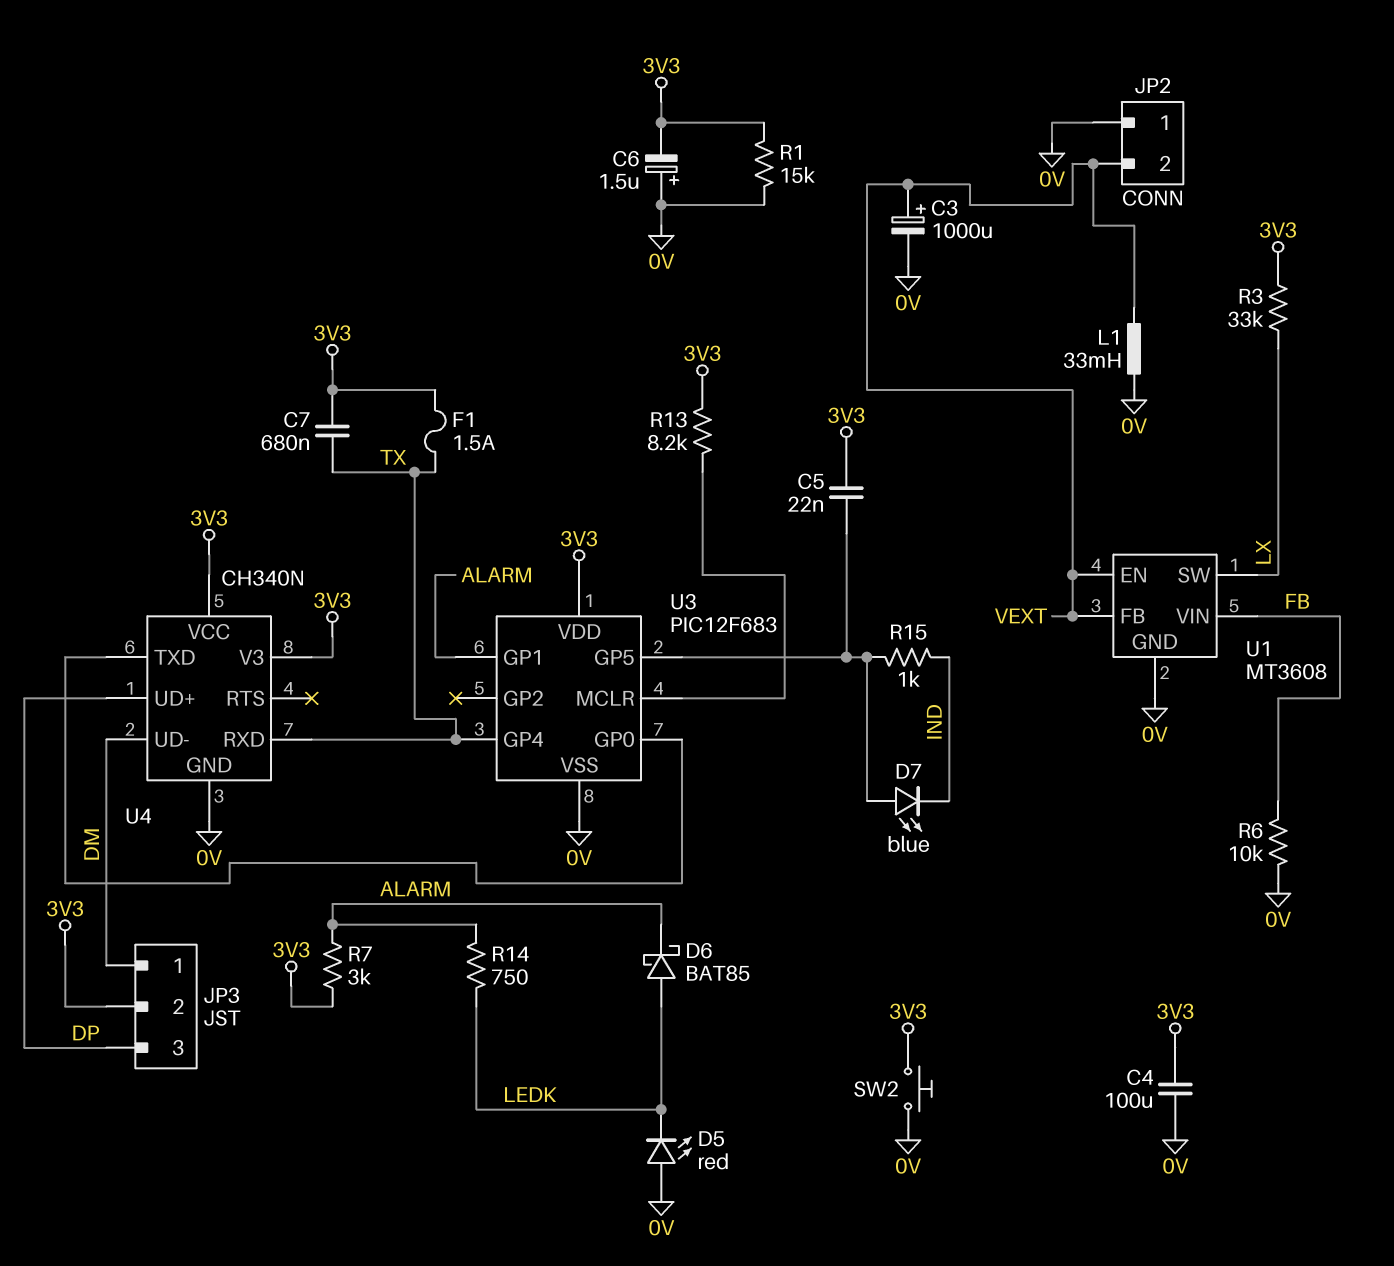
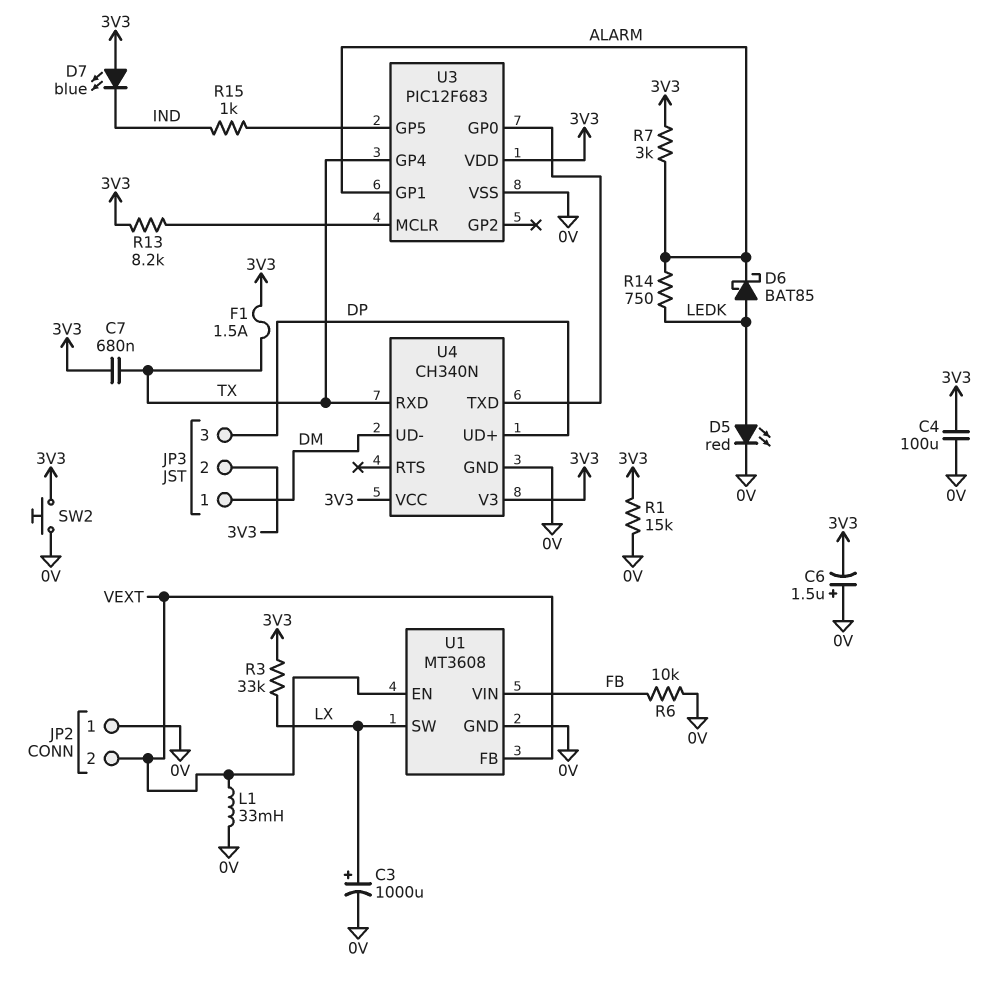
C3: 1000uF (plus VEXT, minus 0V) -> 1000uF (plus LX, minus 0V)
C5: 22nF (3V3, U3/GP5) -> none
D5: LED red (A 0V, K LEDK) -> LED red (A LEDK, K 0V)
D7: LED blue (A U3/GP5, K IND) -> LED blue (A 3V3, K IND)

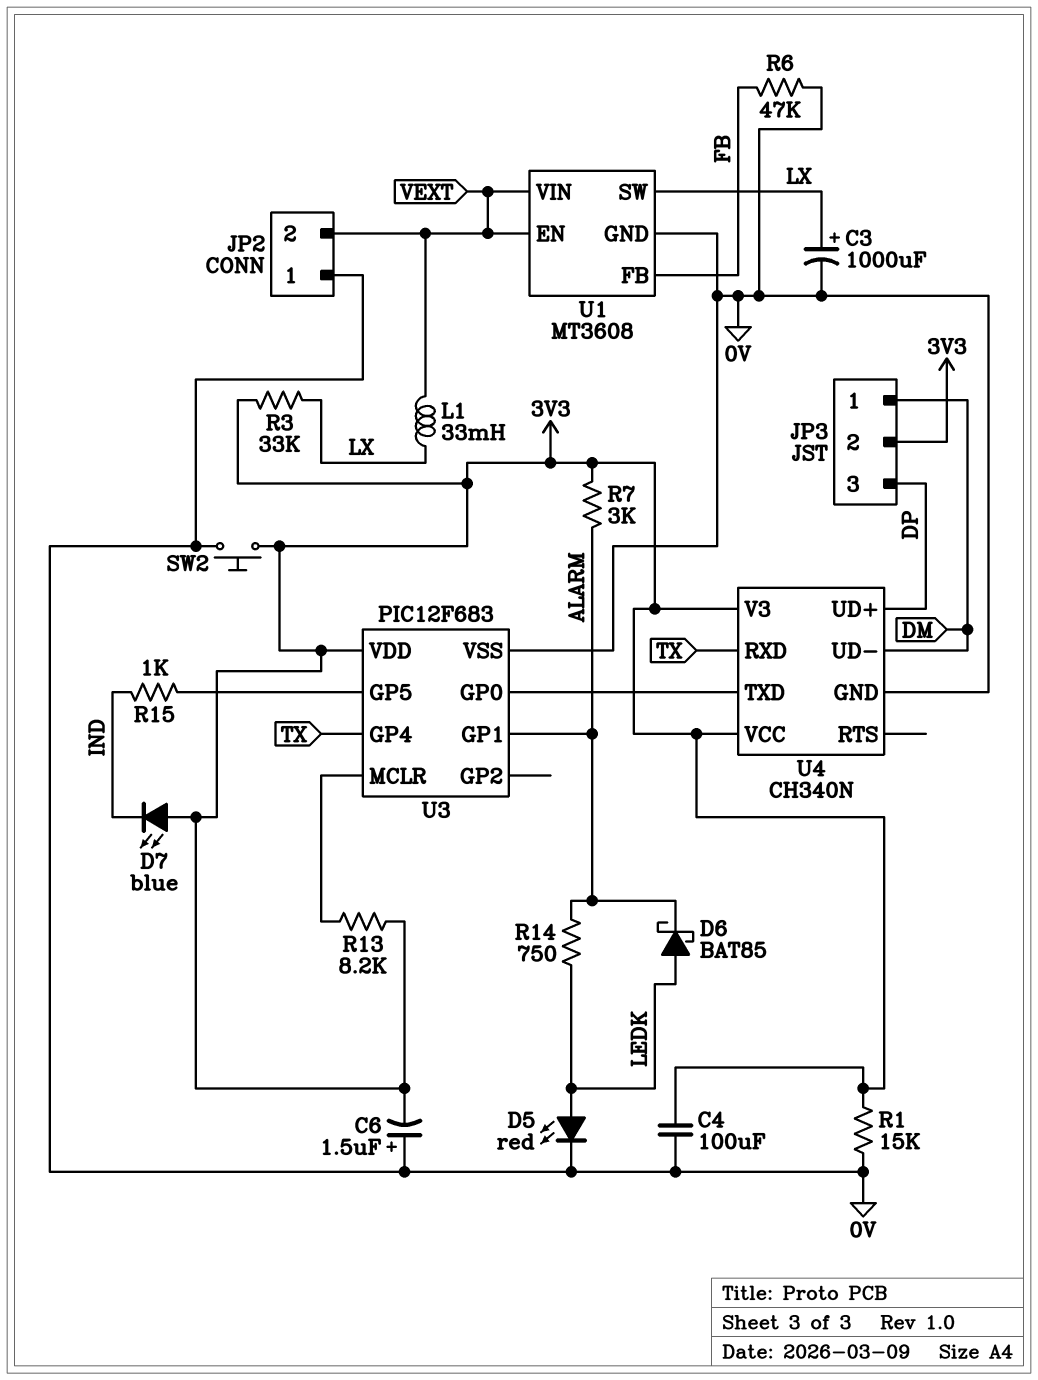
C7: 680nF (3V3, TX) -> none
F1: 1.5A (3V3, TX) -> none
L1: 33mH (0V, VEXT) -> 33mH (LX, VEXT)
R6: 10k (0V, FB) -> 47k (0V, FB)
U1 pin FB: VEXT -> FB
U1 pin VIN: FB -> VEXT

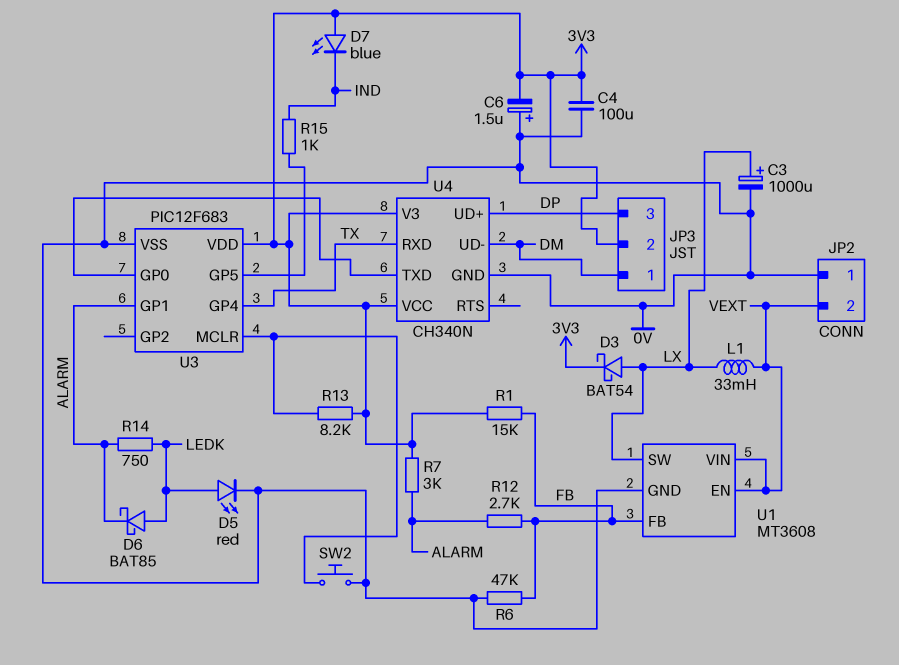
D3: none -> schottky BAT54 (A LX, K 3V3)
R1: 15k (0V, 3V3) -> 15k (3V3, FB)
R3: 33k (3V3, LX) -> none
R12: none -> 2.7k (ALARM, FB)
SW2: button (0V, 3V3) -> button (0V, U3/MCLR)

